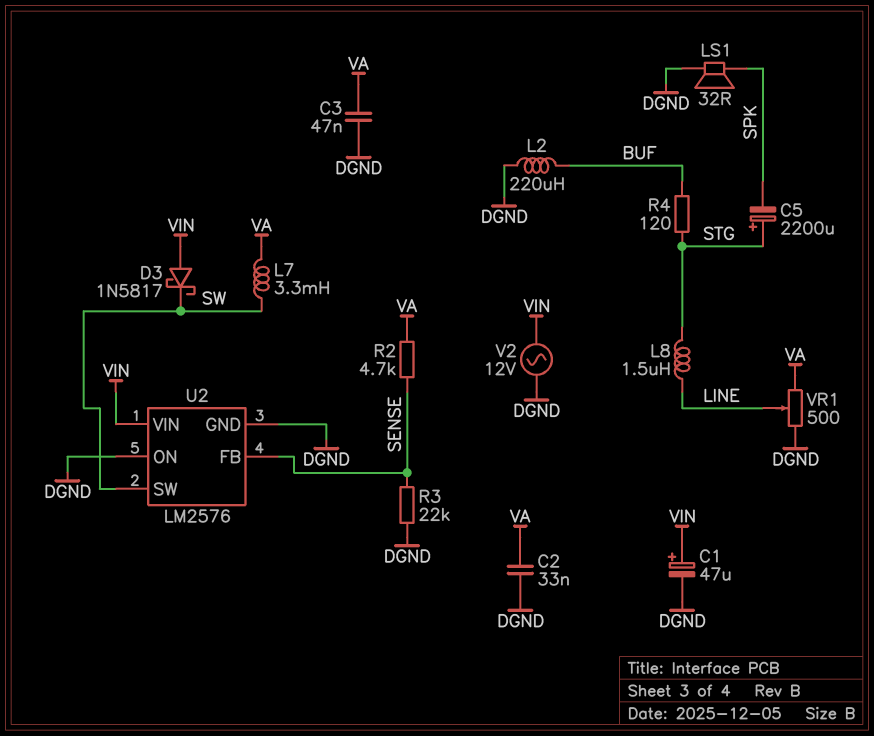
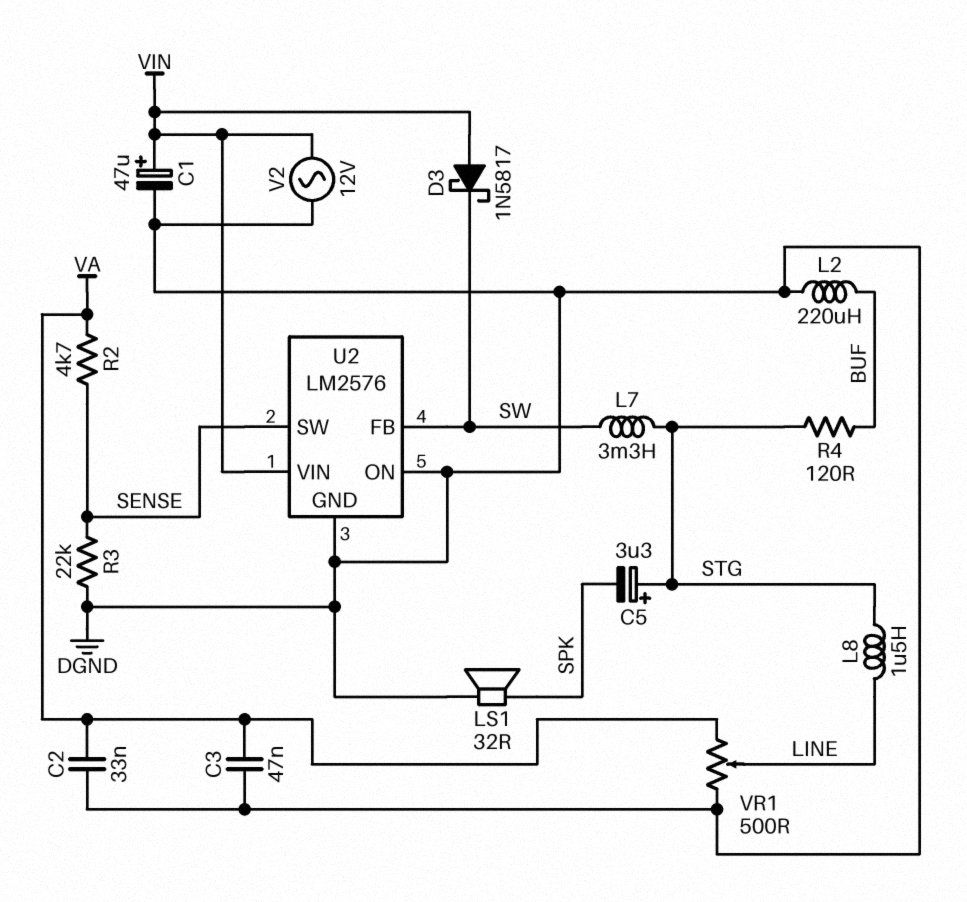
C5: 2200uF (plus STG, minus SPK) -> 3.3uF (plus STG, minus SPK)
L7: 3.3mH (SW, VA) -> 3.3mH (STG, SW)
U2 pin FB: SENSE -> SW
U2 pin SW: SW -> SENSE

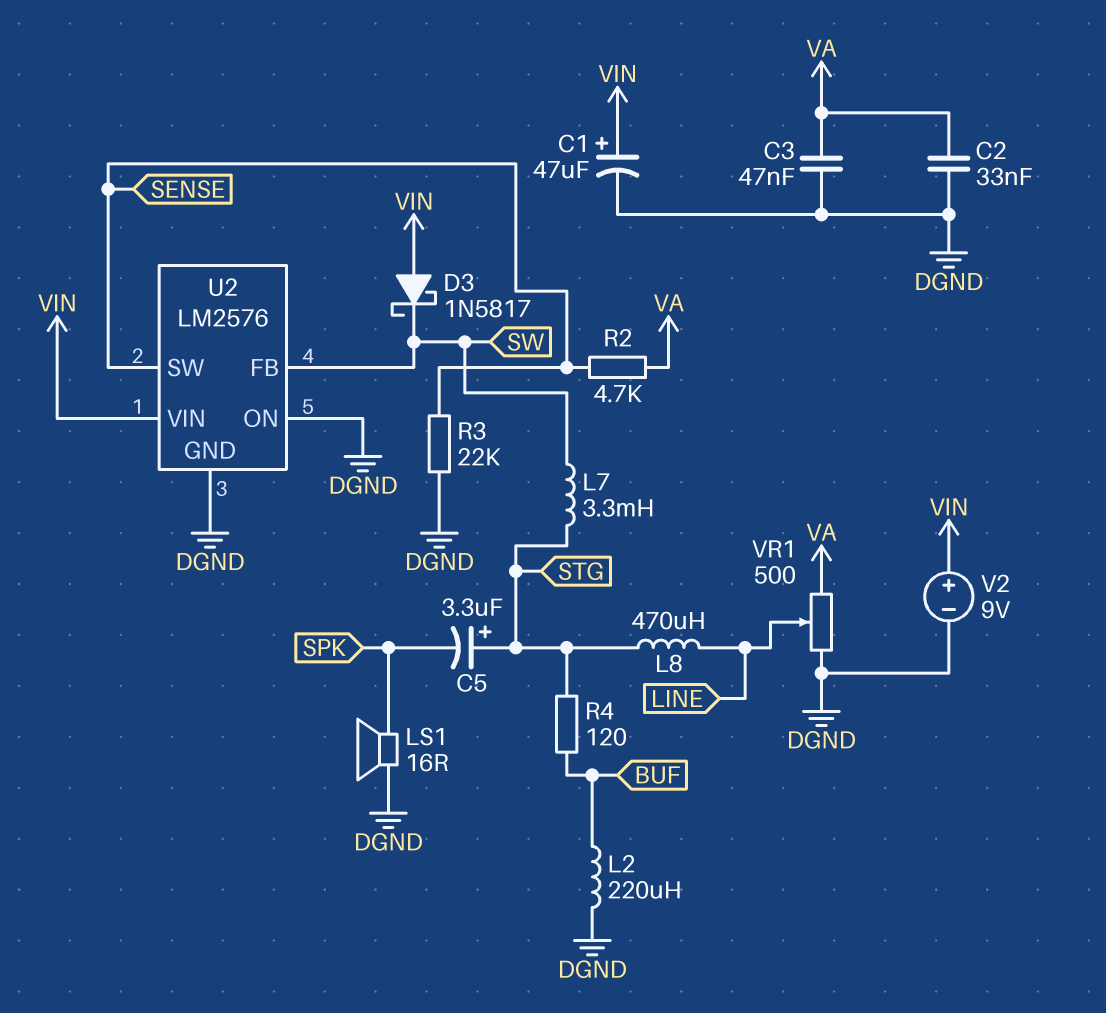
L8: 1.5uH (LINE, STG) -> 470uH (LINE, STG)
LS1: speaker 32R (DGND, SPK) -> speaker 16R (DGND, SPK)
V2: AC 12V (DGND, VIN) -> 9V (plus VIN, minus DGND)

